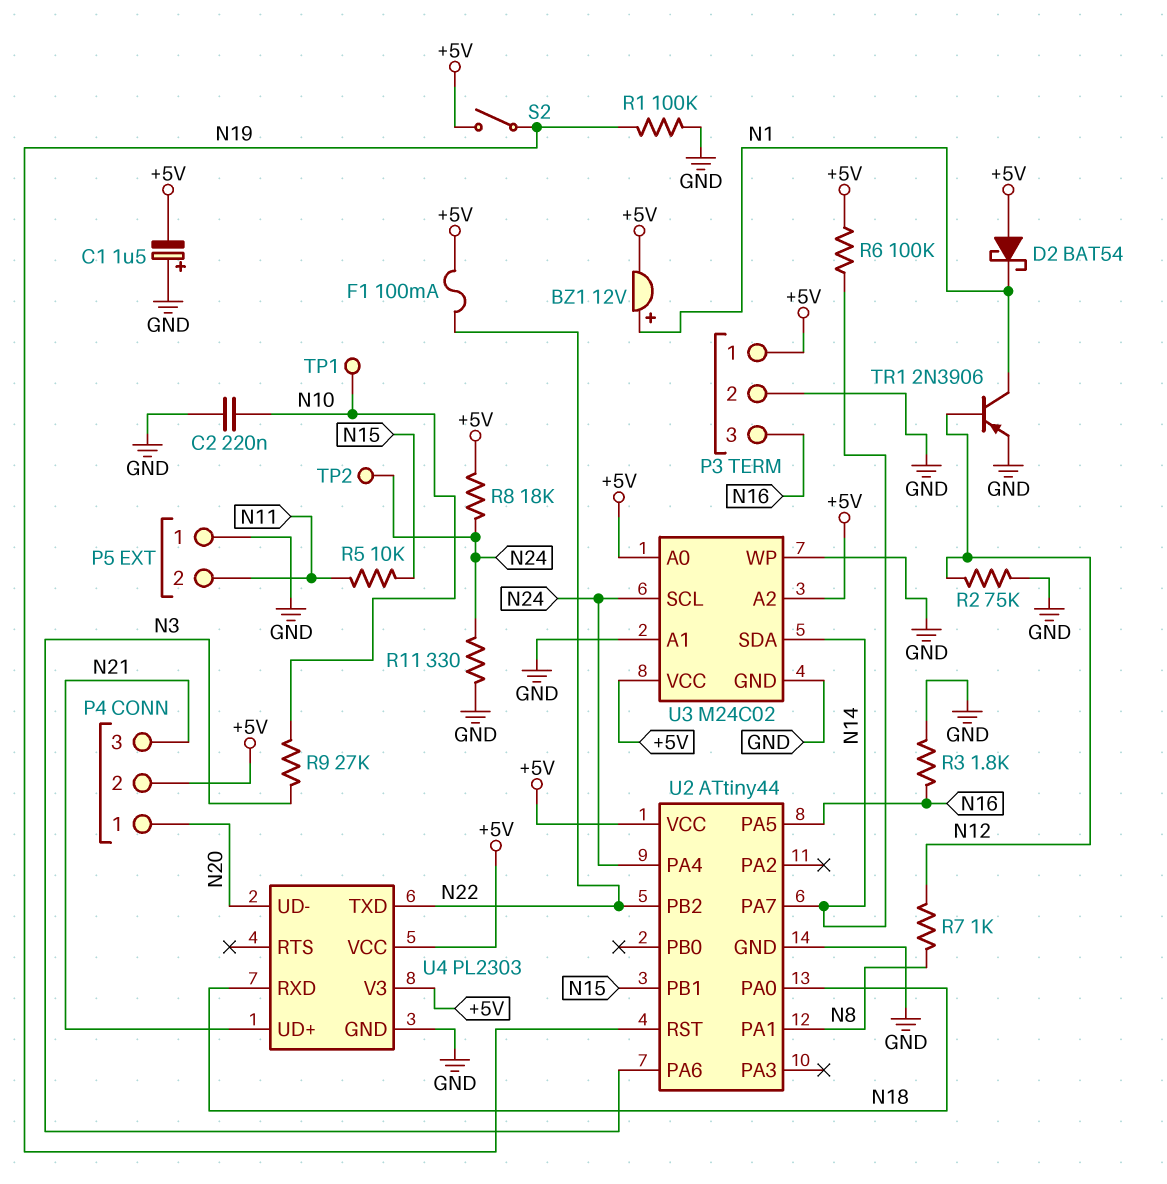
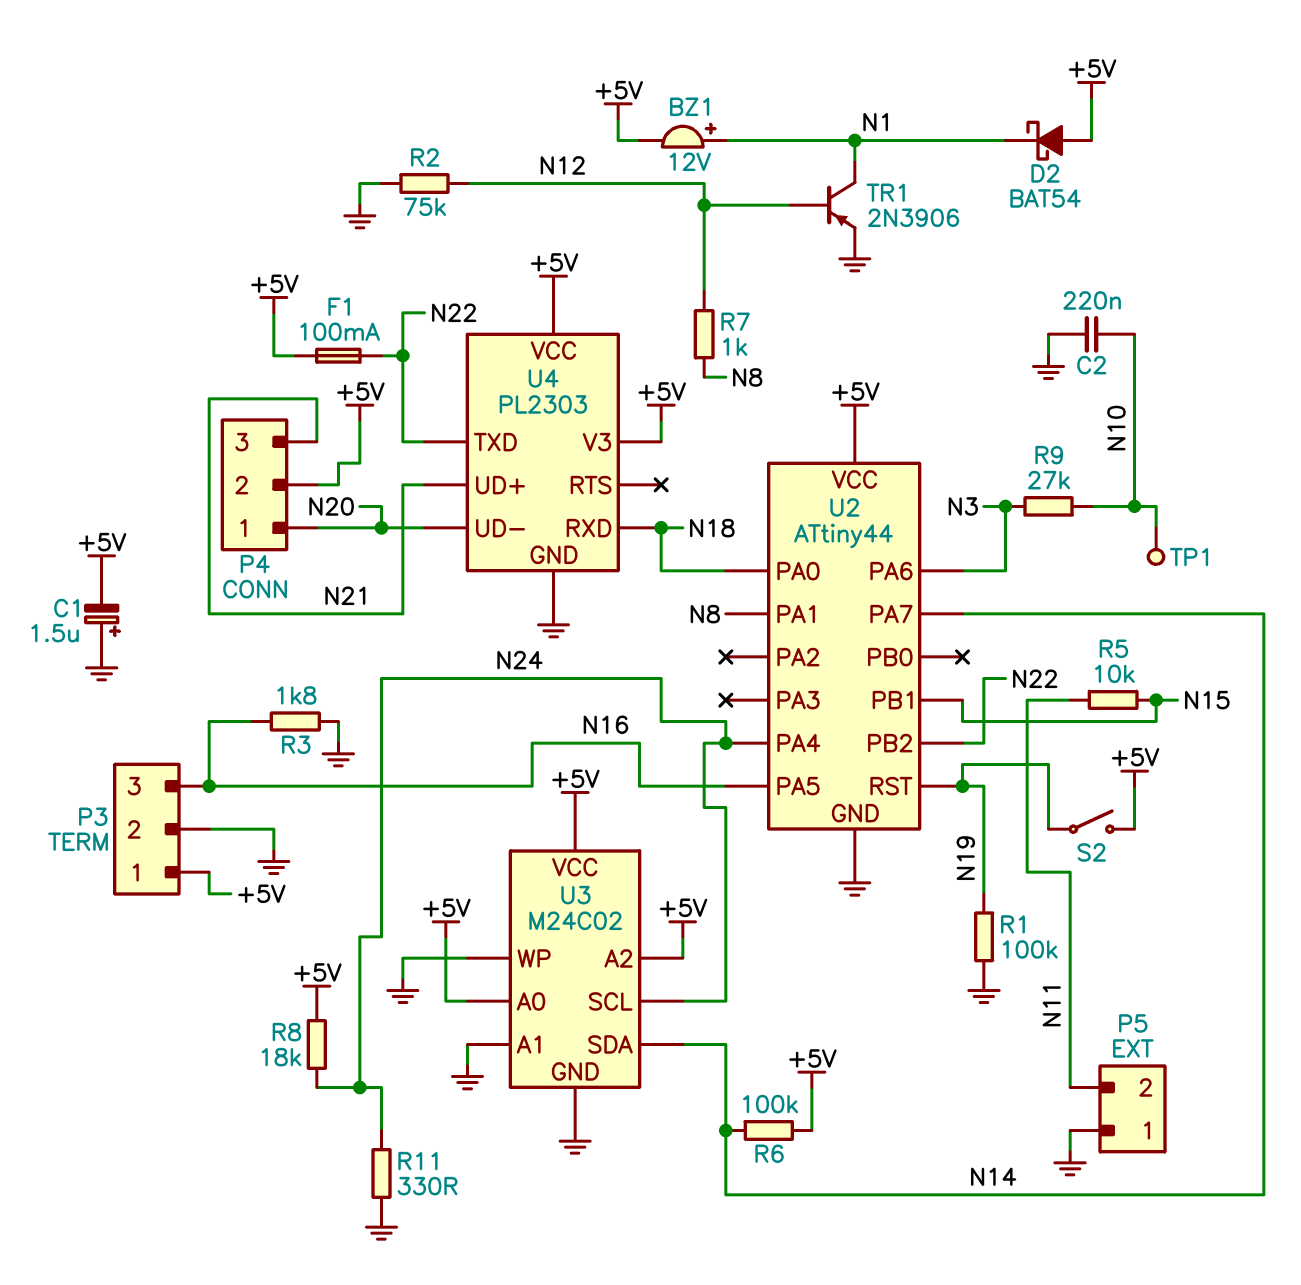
TP2: test point (N24) -> none

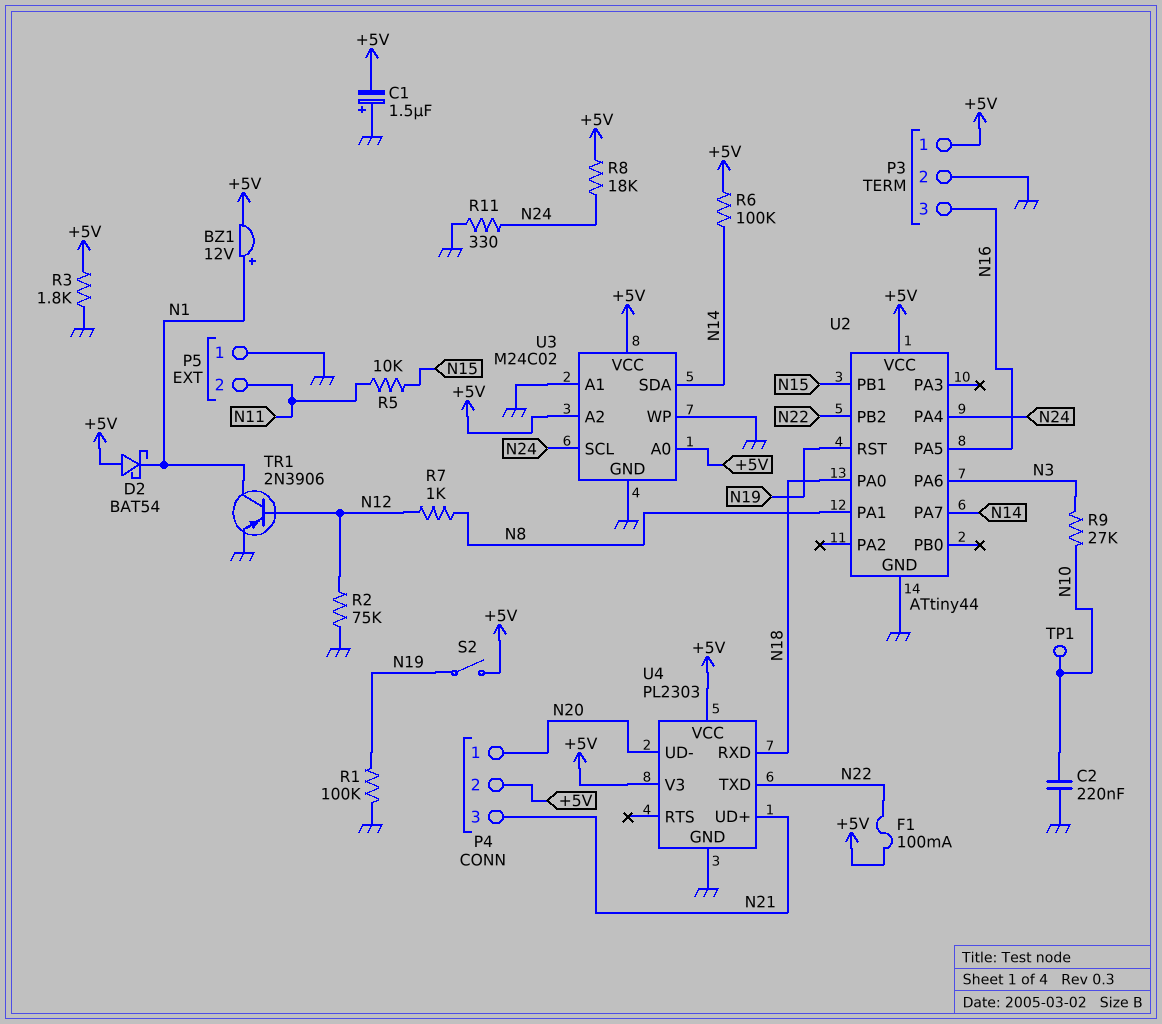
R3: 1.8k (GND, N16) -> 1.8k (+5V, GND)

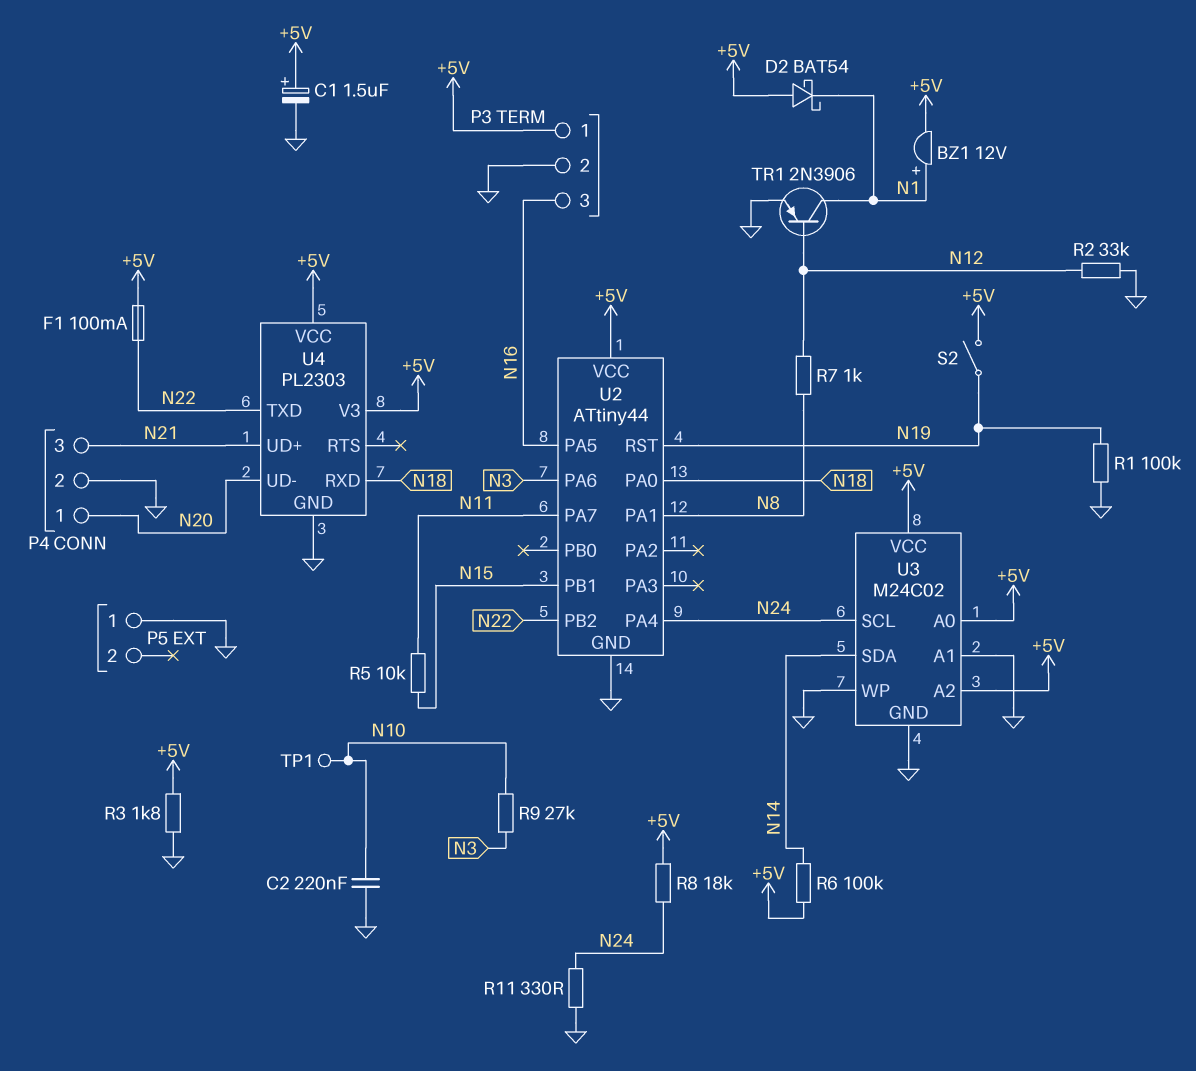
C1: 1.5uF (plus GND, minus +5V) -> 1.5uF (plus +5V, minus GND)
P4 pin 2: +5V -> GND
P5 pin 2: N11 -> none
R2: 75k (GND, N12) -> 33k (GND, N12)
U2 pin PA7: N14 -> N11

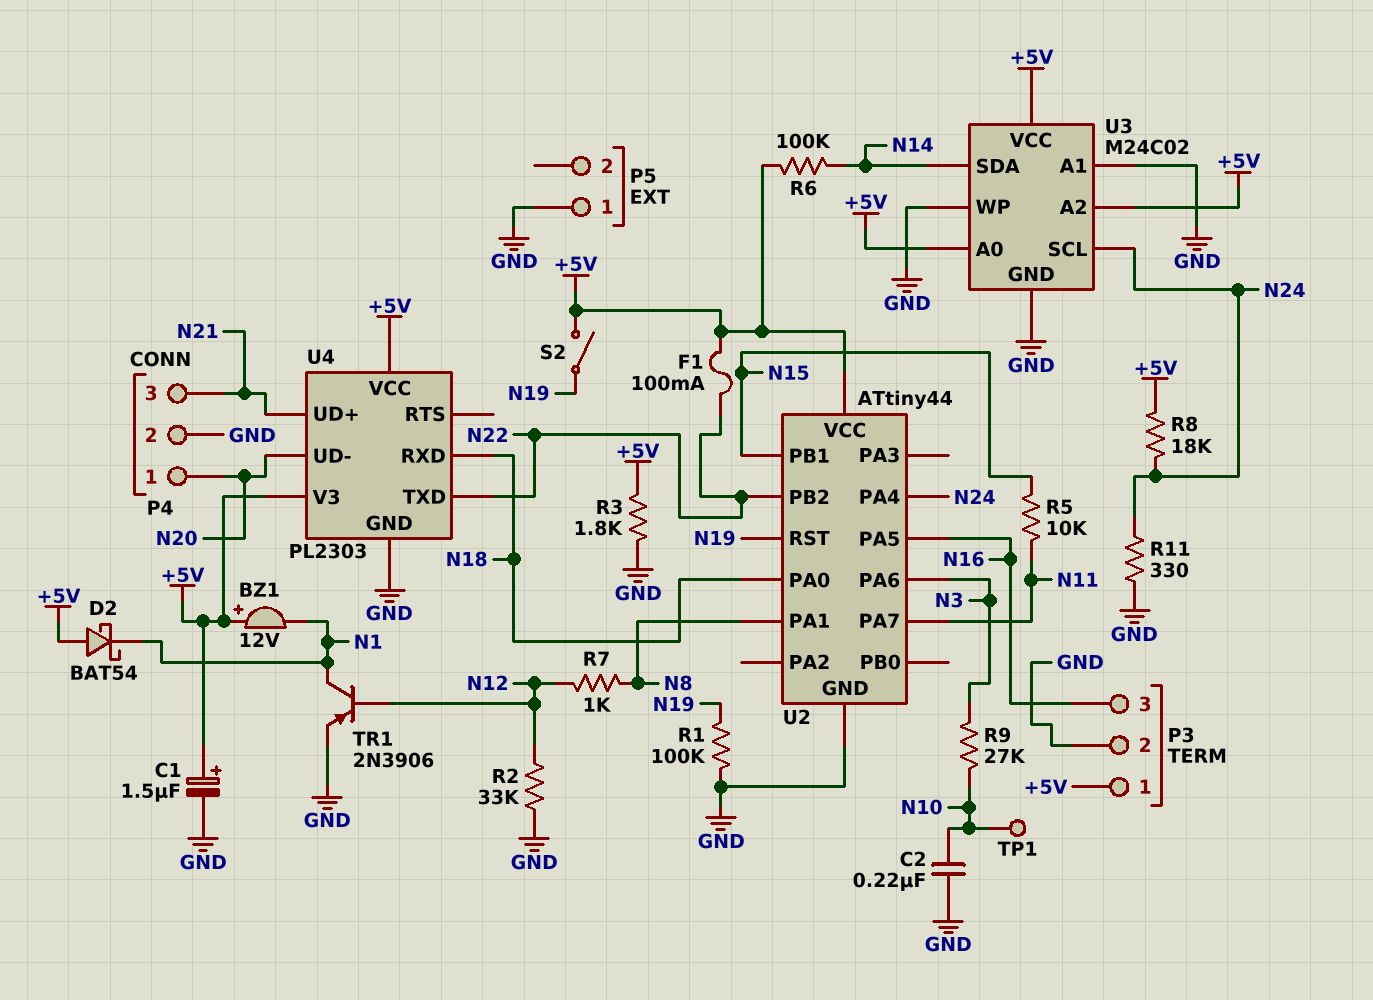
BZ1: buzzer 12V (plus N1, minus +5V) -> buzzer 12V (plus +5V, minus N1)

